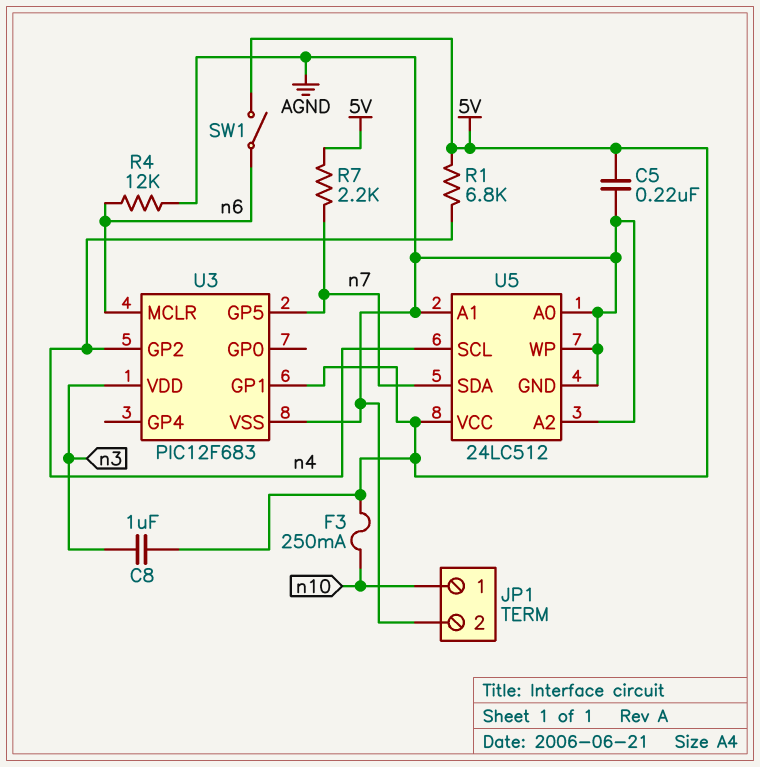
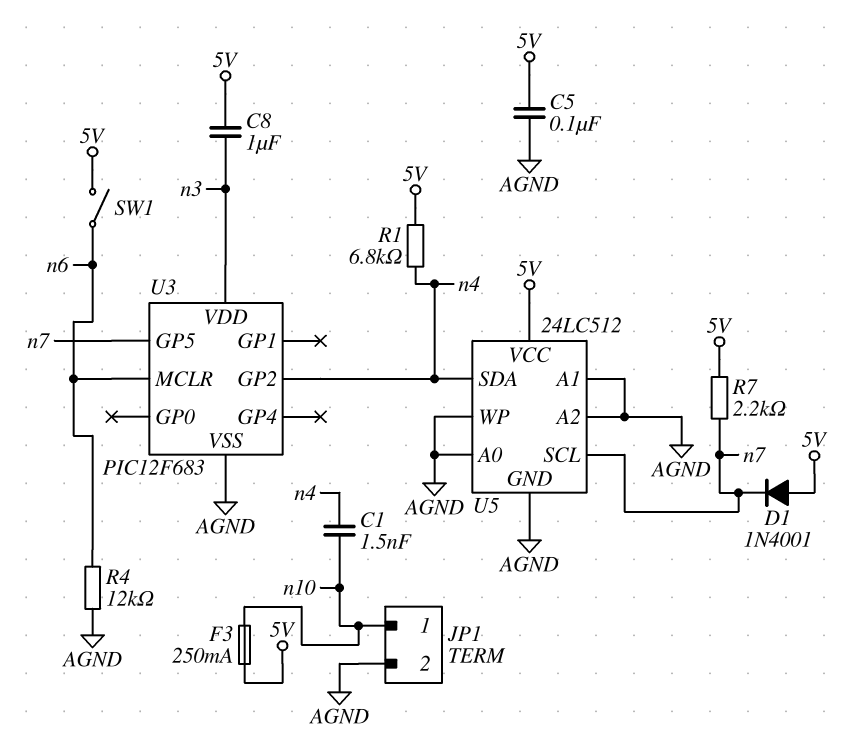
C1: none -> 1.5nF (n4, n10)
C5: 220nF (5V, AGND) -> 100nF (5V, AGND)
D1: none -> diode 1N4001 (A 5V, K n7)
U3 pin GP1: 5V -> none
U5 pin SCL: n4 -> n7
U5 pin SDA: n7 -> n4

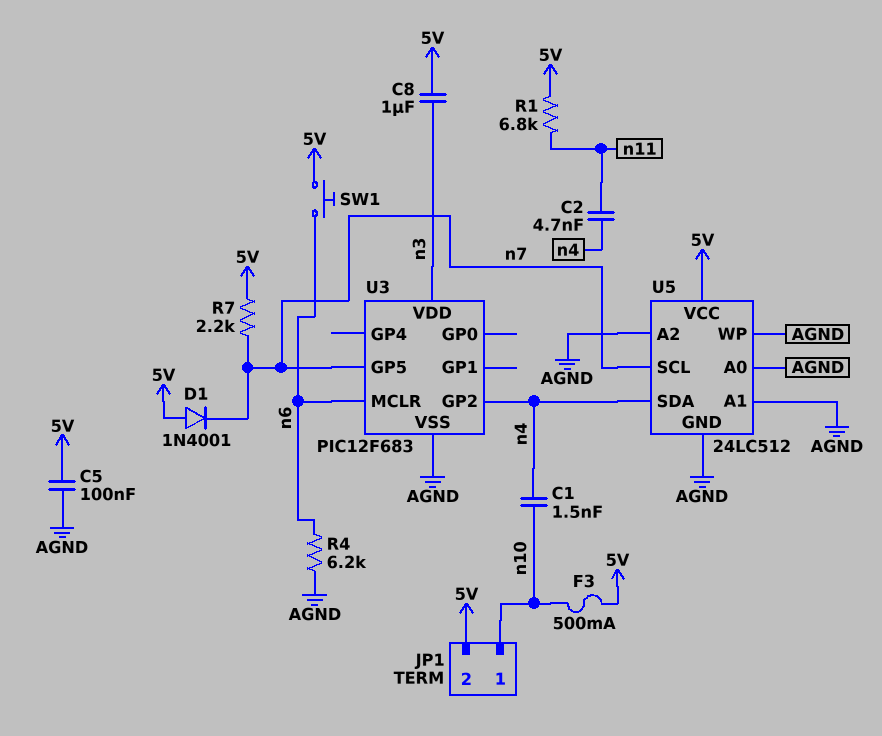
C2: none -> 4.7nF (n4, n11)
F3: 250mA (5V, n10) -> 500mA (5V, n10)
JP1 pin 2: AGND -> 5V
R1: 6.8k (5V, n4) -> 6.8k (5V, n11)
R4: 12k (AGND, n6) -> 6.2k (AGND, n6)
SW1: switch (5V, n6) -> button (5V, n6)

